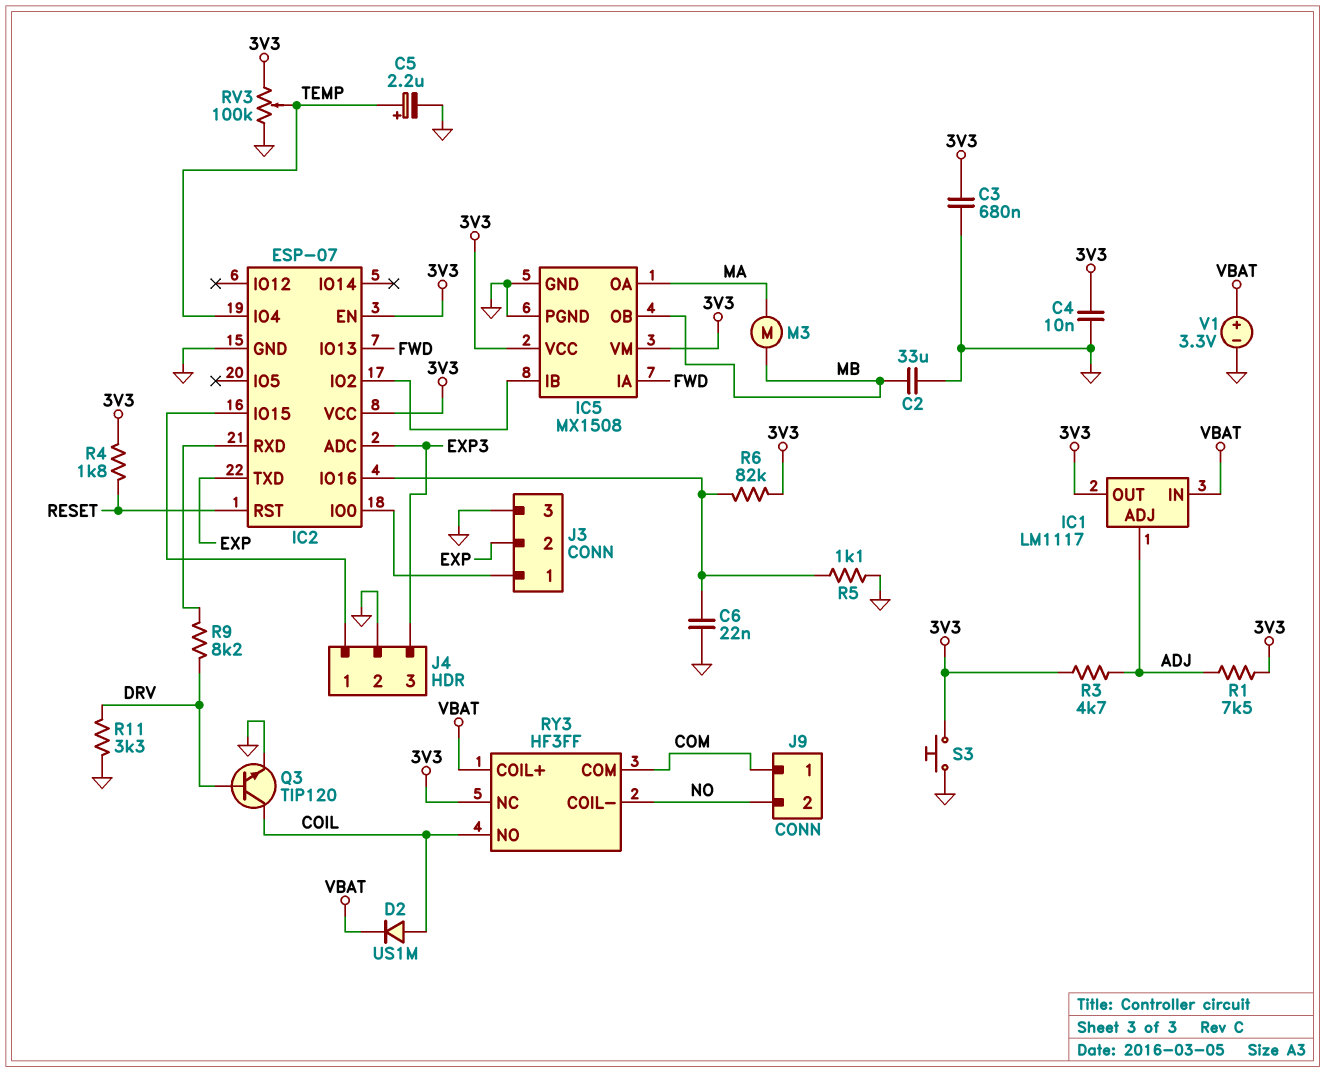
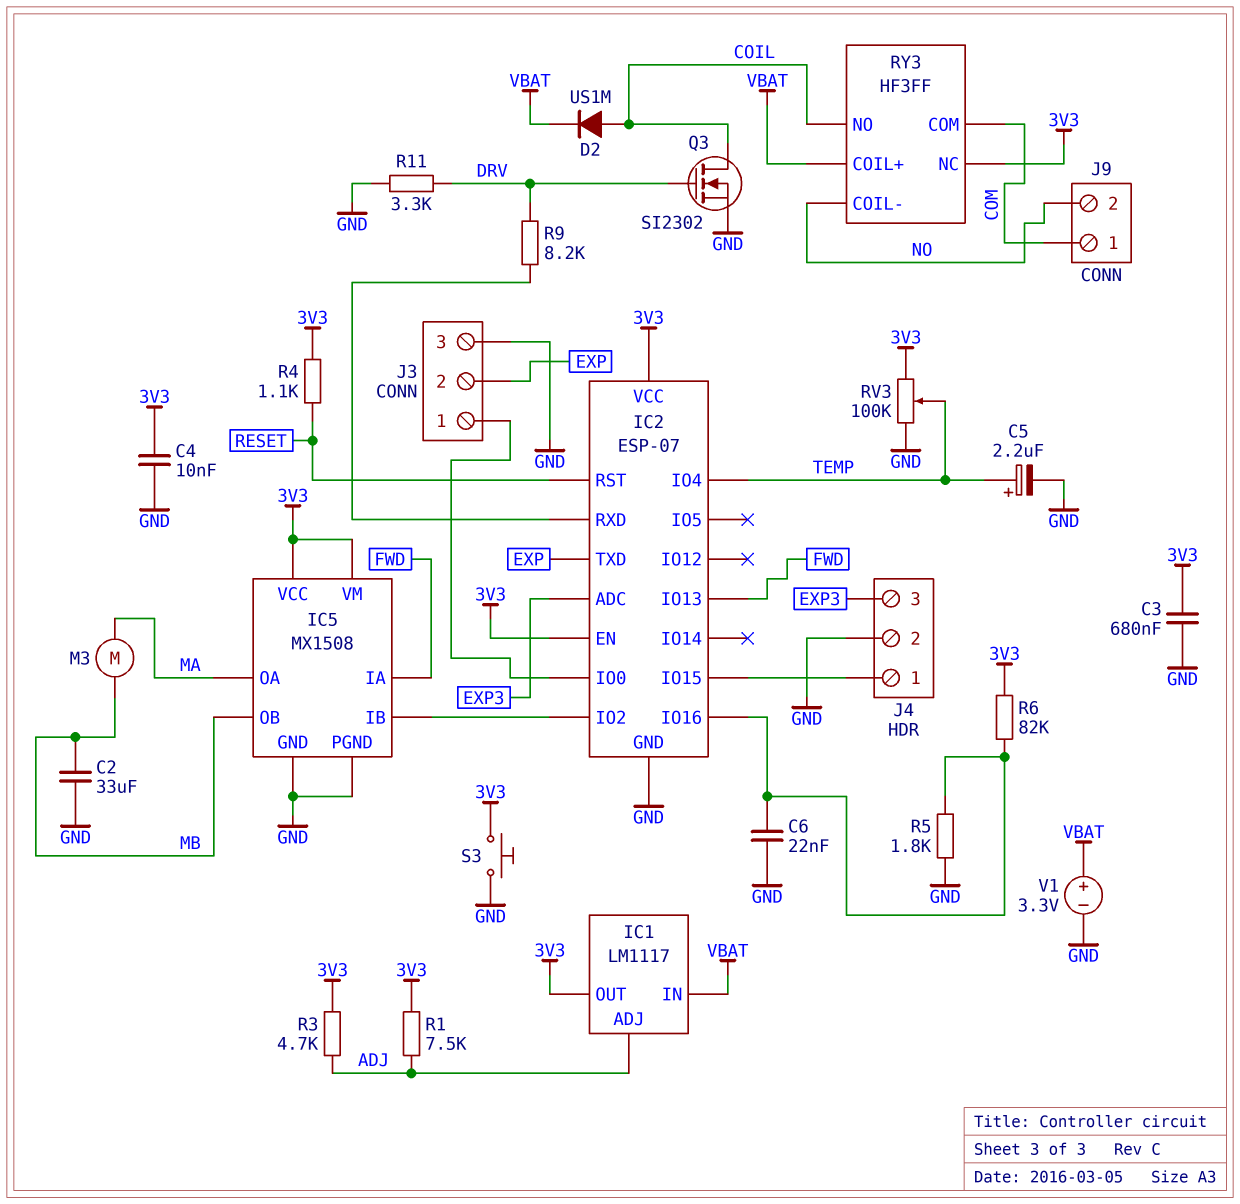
Q3: NPN TIP120 (B DRV, C COIL, E GND) -> NMOS SI2302 (G DRV, D COIL, S GND)
R4: 1.8k (3V3, RESET) -> 1.1k (3V3, RESET)
R5: 1.1k (GND, IC2/IO16) -> 1.8k (GND, IC2/IO16)

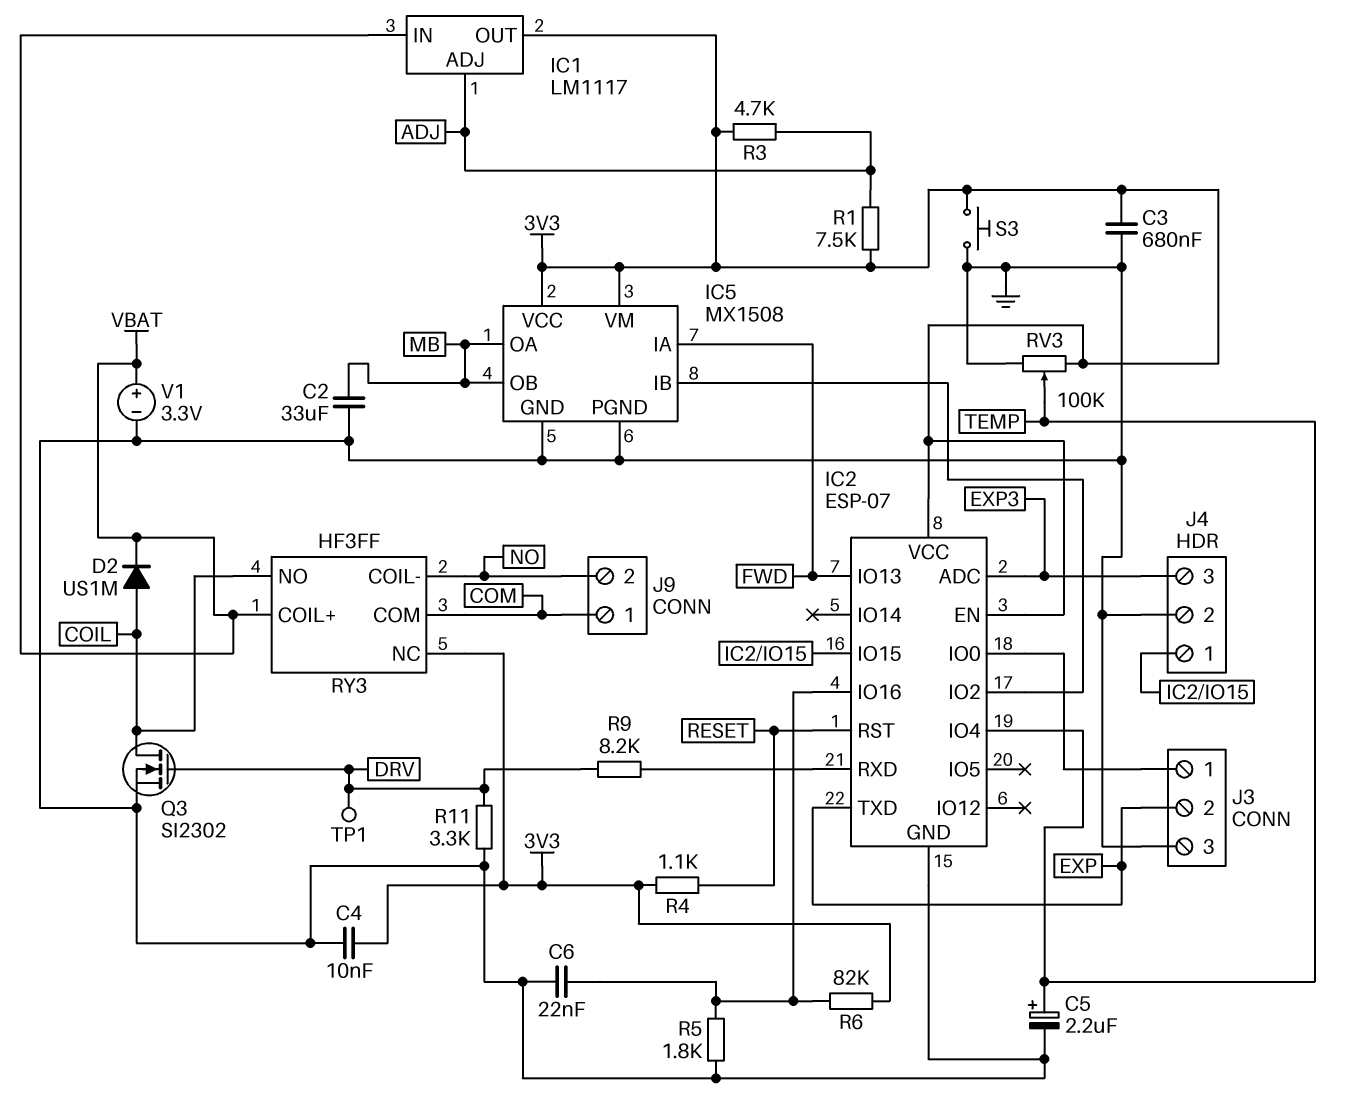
IC5 pin OA: MA -> MB
M3: motor (MA, MB) -> none
TP1: none -> test point (DRV)

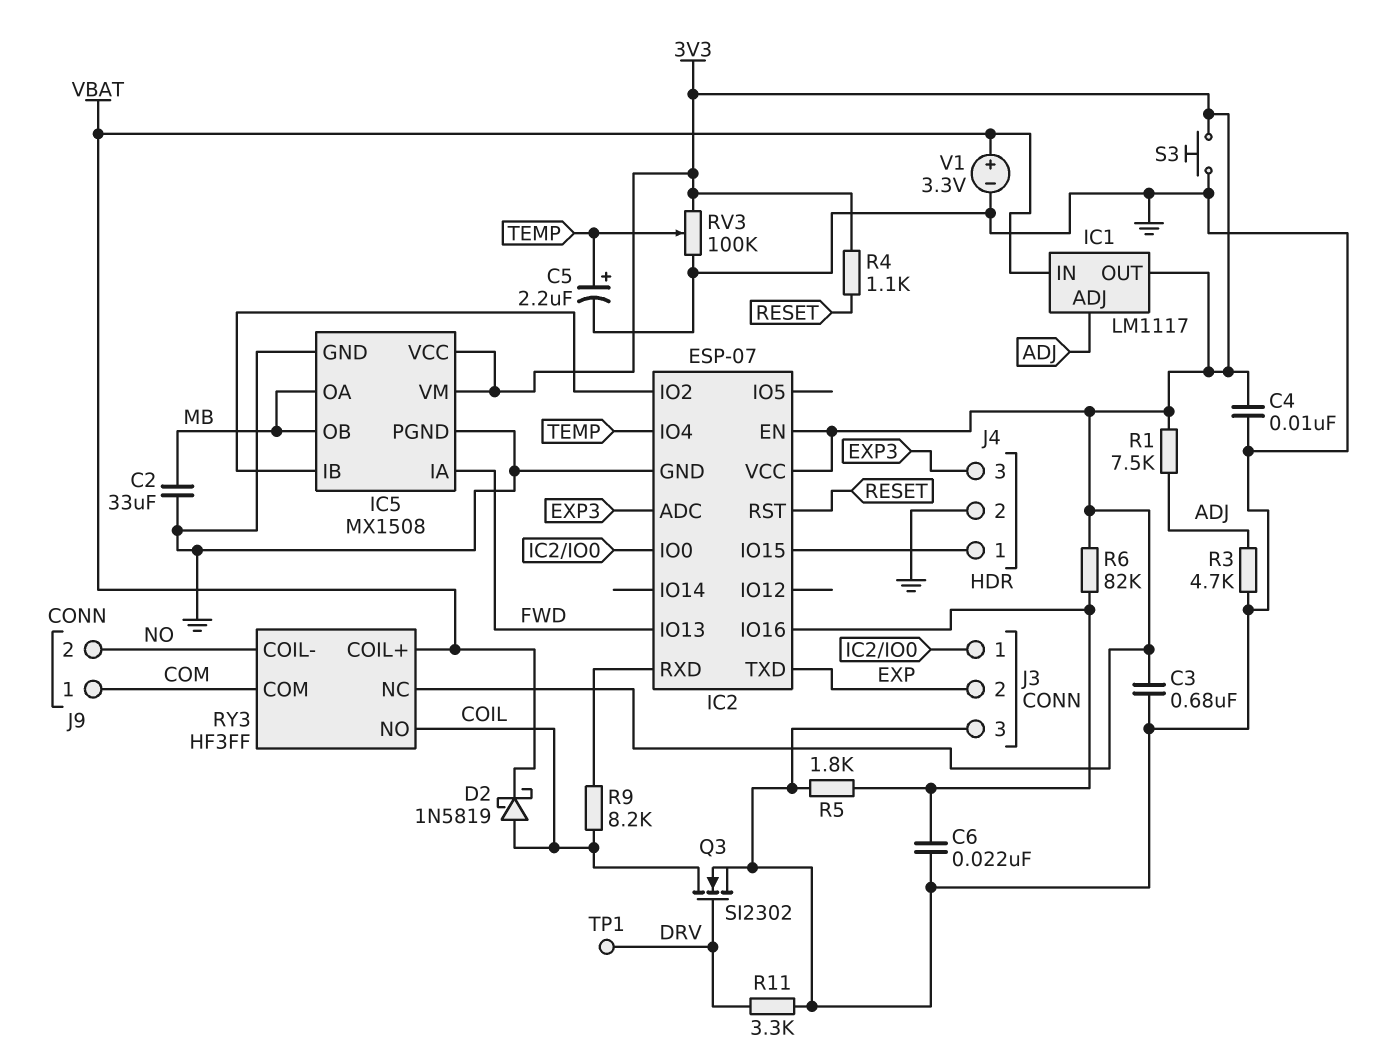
D2: diode US1M (A COIL, K VBAT) -> schottky 1N5819 (A COIL, K VBAT)
R3: 4.7k (3V3, ADJ) -> 4.7k (ADJ, GND)
R9: 8.2k (DRV, IC2/RXD) -> 8.2k (COIL, IC2/RXD)

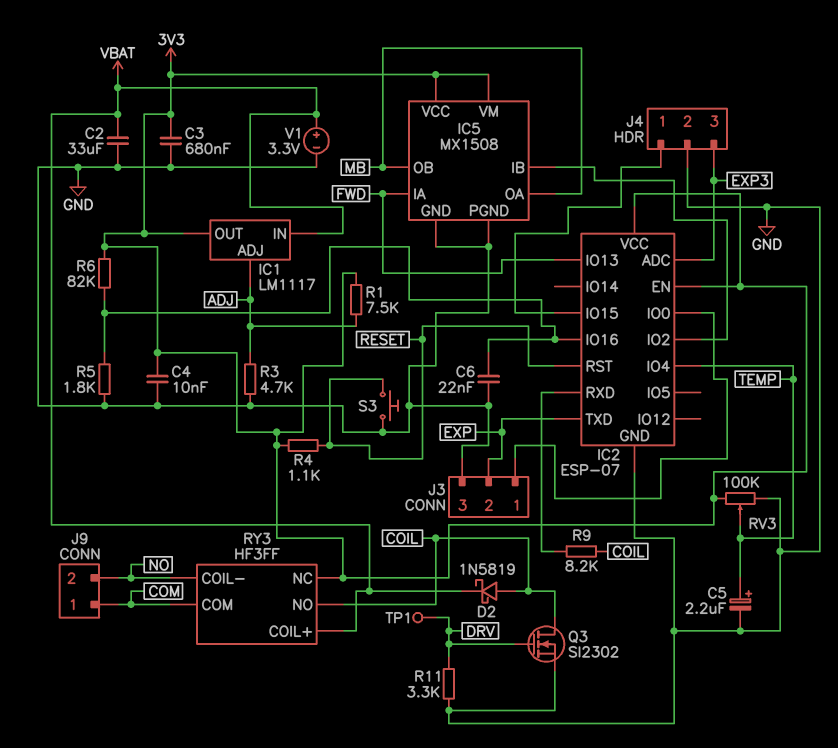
C2: 33uF (GND, MB) -> 33uF (GND, VBAT)
S3: button (3V3, GND) -> button (GND, RESET)

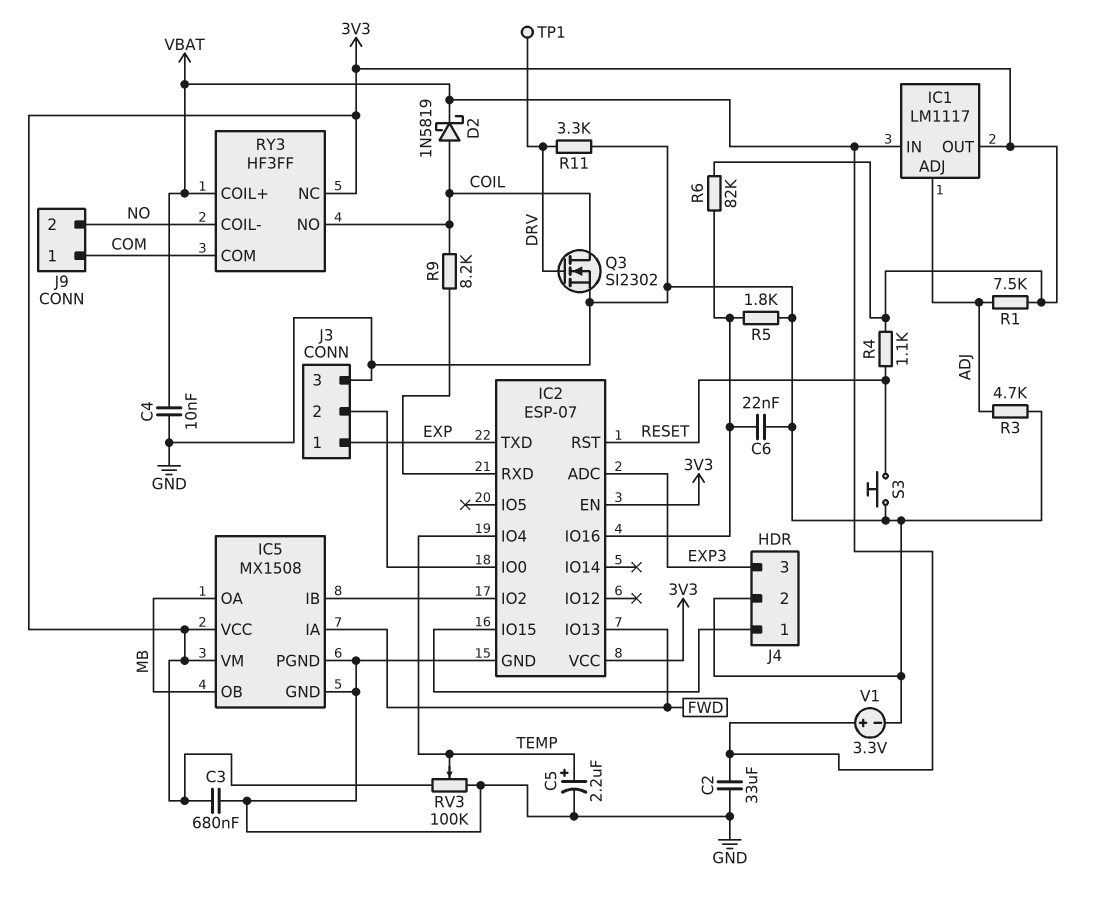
C4: 10nF (3V3, GND) -> 10nF (GND, VBAT)
J3 pin 1: IC2/IO0 -> EXP
J3 pin 2: EXP -> IC2/IO0

